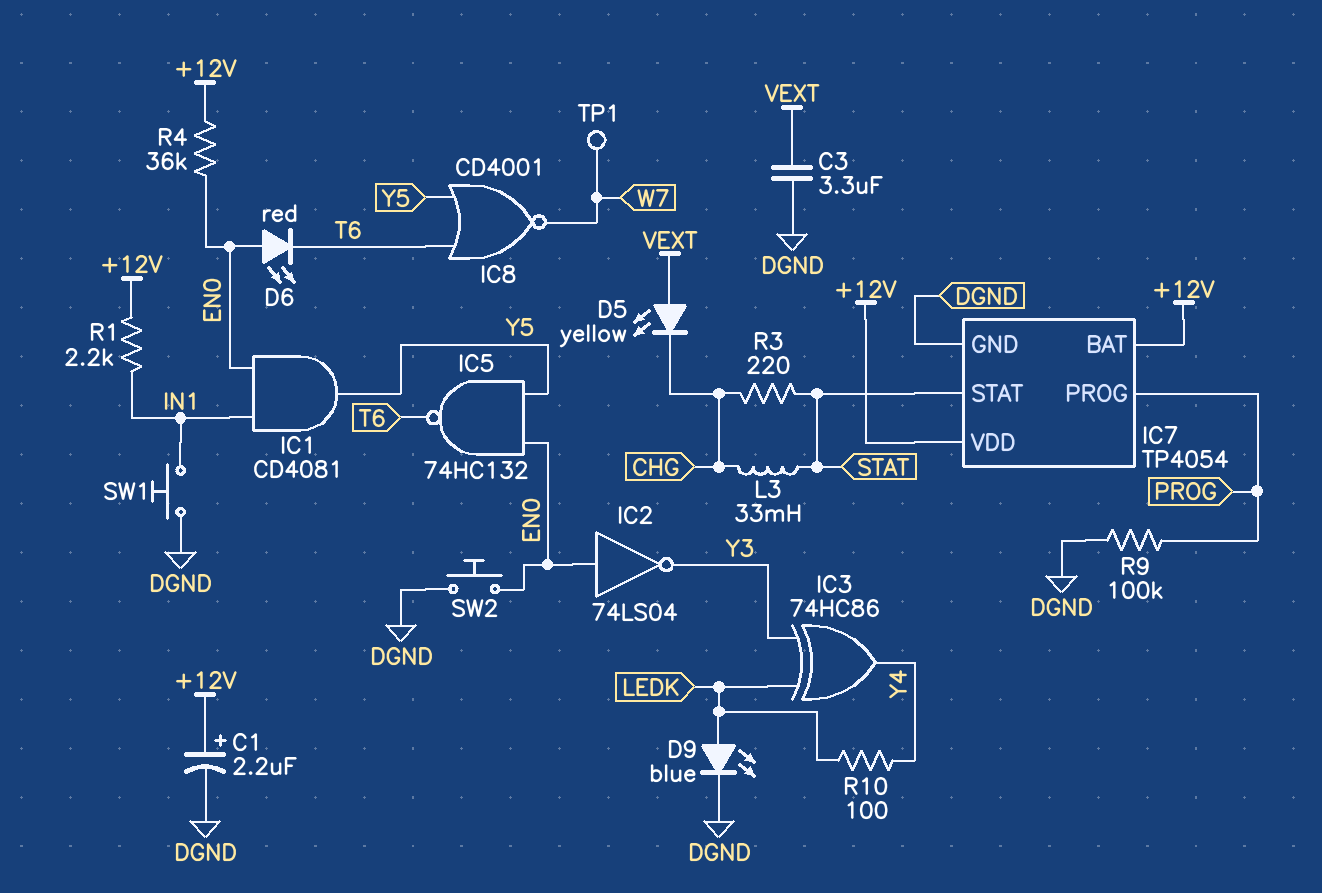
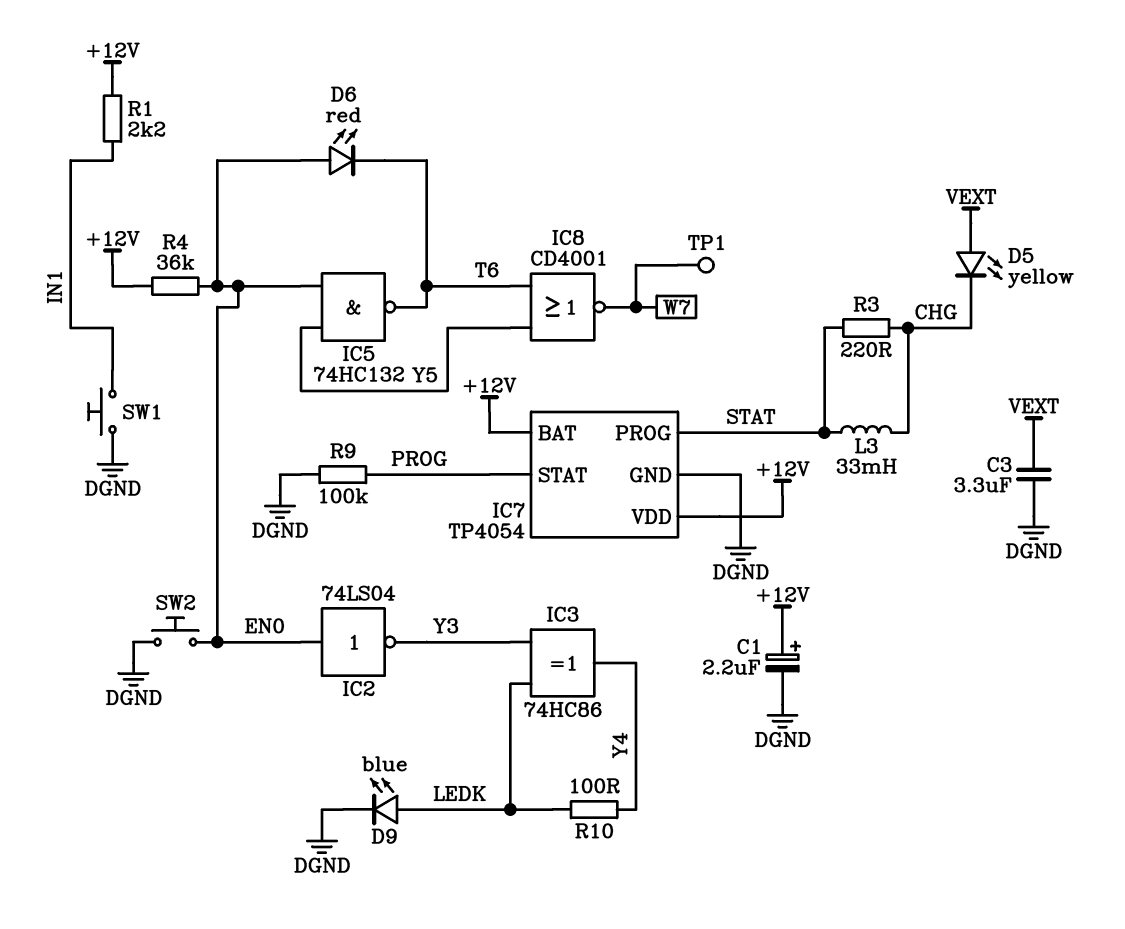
IC1: AND CD4081 (in EN0, in IN1, out Y5) -> none
IC7 pin PROG: PROG -> STAT
IC7 pin STAT: STAT -> PROG

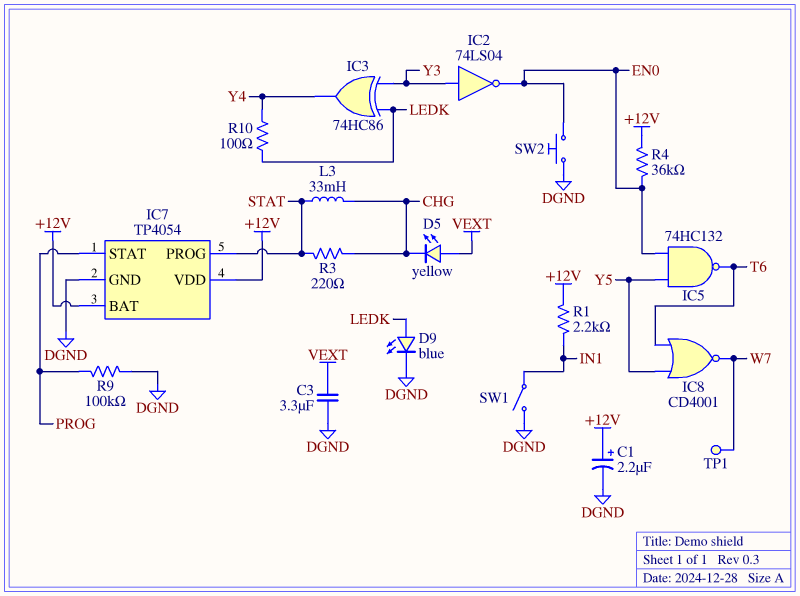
D6: LED red (A EN0, K T6) -> none
IC2: NOT 74LS04 (in EN0, out Y3) -> NOT 74LS04 (in Y3, out EN0)
SW1: button (DGND, IN1) -> switch (DGND, IN1)

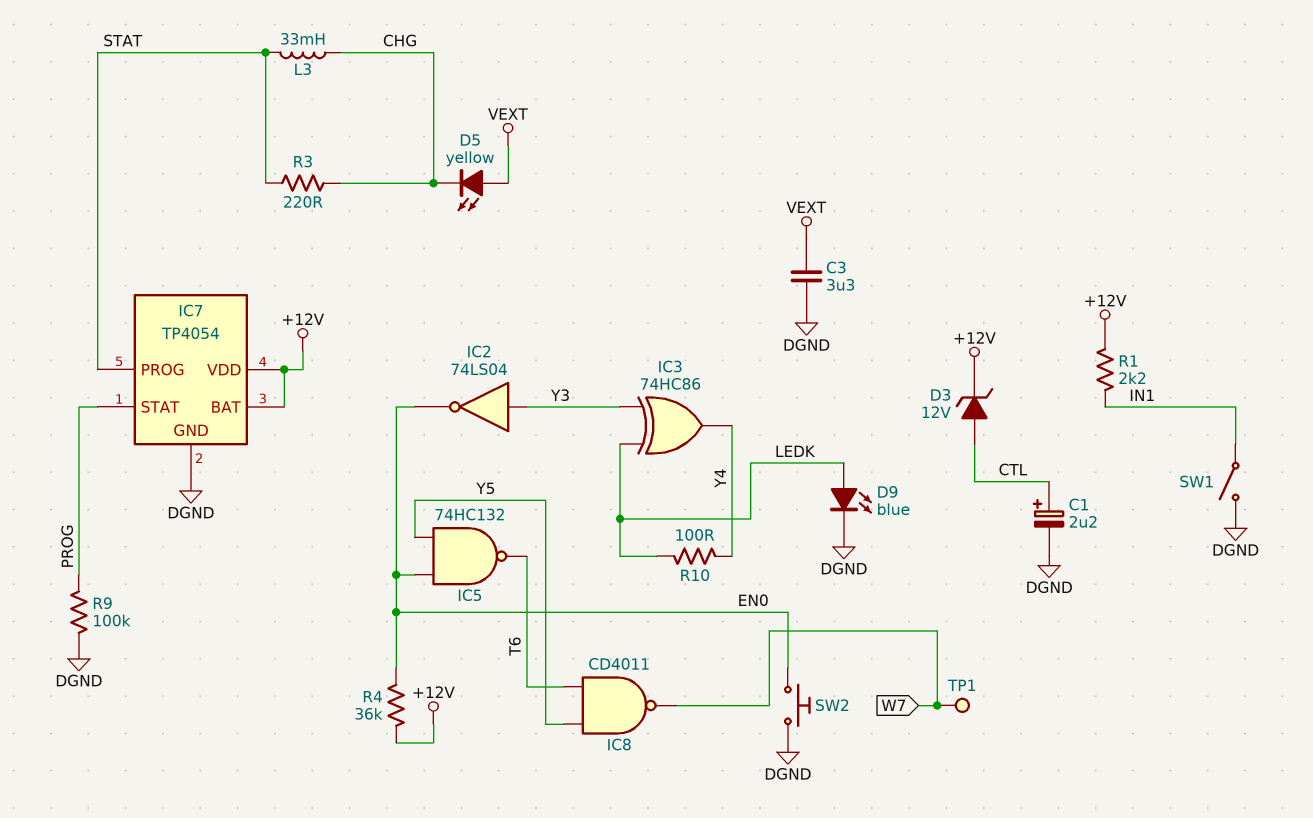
C1: 2.2uF (plus +12V, minus DGND) -> 2.2uF (plus CTL, minus DGND)
D3: none -> zener 12V (A CTL, K +12V)
IC8: NOR CD4001 (in T6, in Y5, out W7) -> NAND CD4011 (in T6, in Y5, out W7)

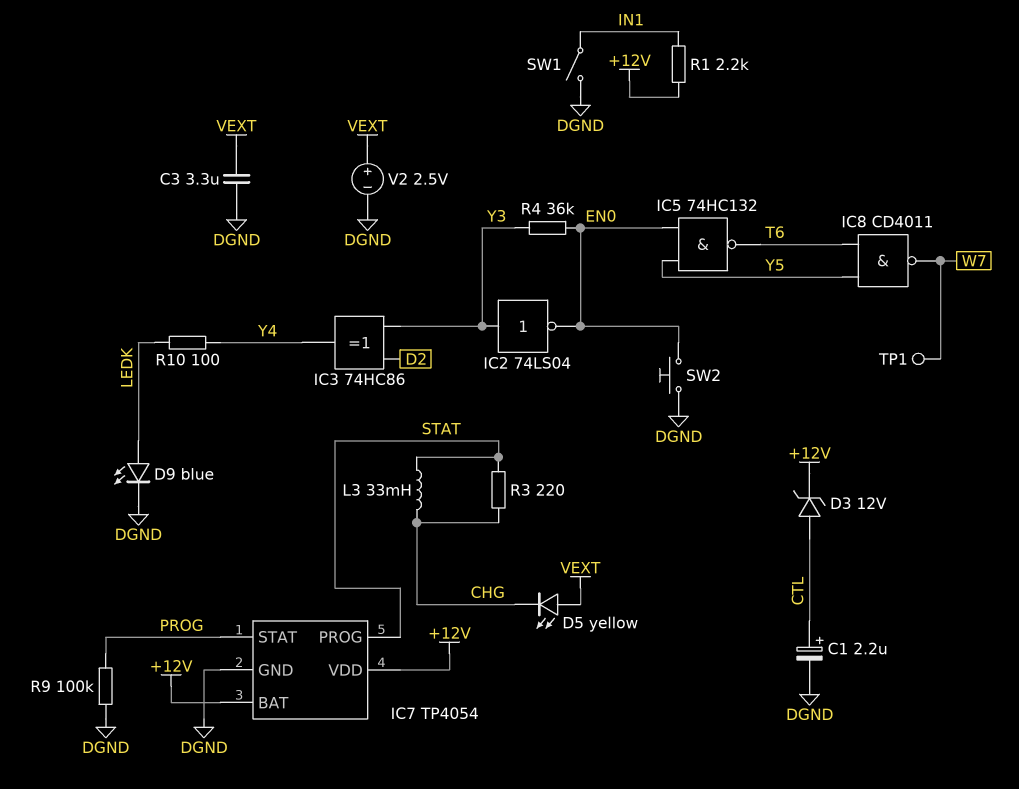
IC3: XOR 74HC86 (in LEDK, in Y3, out Y4) -> XOR 74HC86 (in D2, in Y3, out Y4)
R4: 36k (+12V, EN0) -> 36k (EN0, Y3)
V2: none -> 2.5V (plus VEXT, minus DGND)

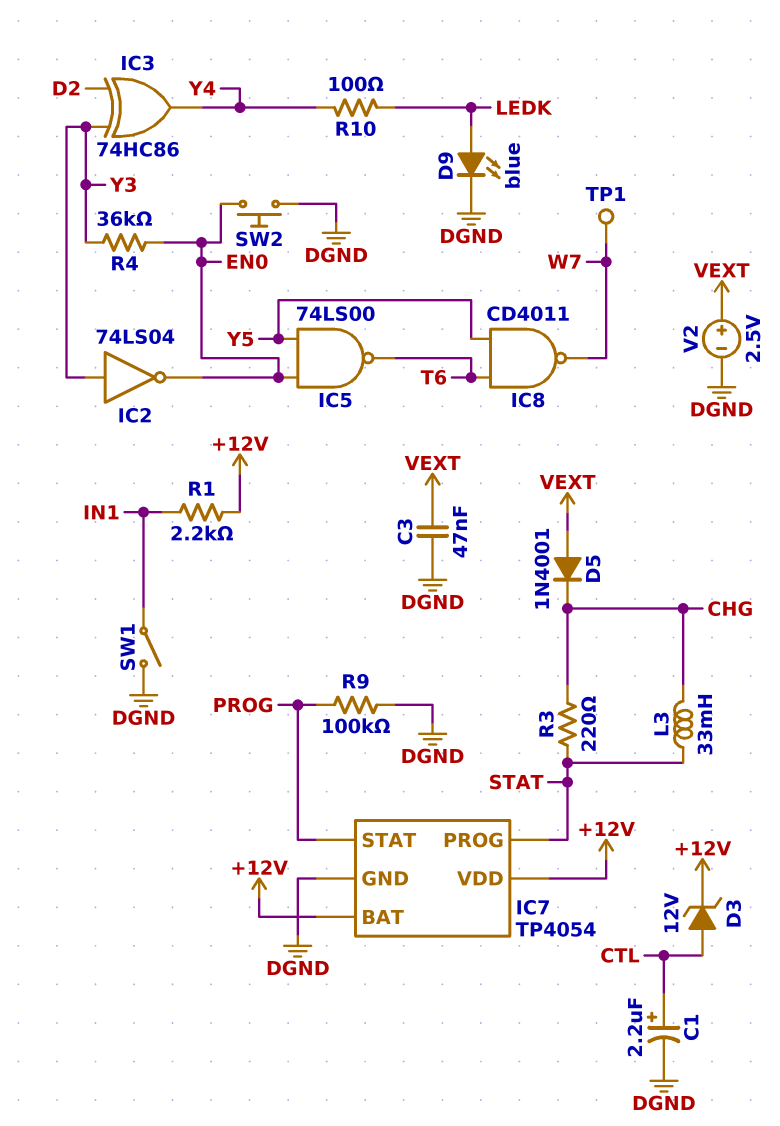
C3: 3.3uF (DGND, VEXT) -> 47nF (DGND, VEXT)
D5: LED yellow (A VEXT, K CHG) -> diode 1N4001 (A VEXT, K CHG)
IC5: NAND 74HC132 (in EN0, in Y5, out T6) -> NAND 74LS00 (in EN0, in Y5, out T6)

